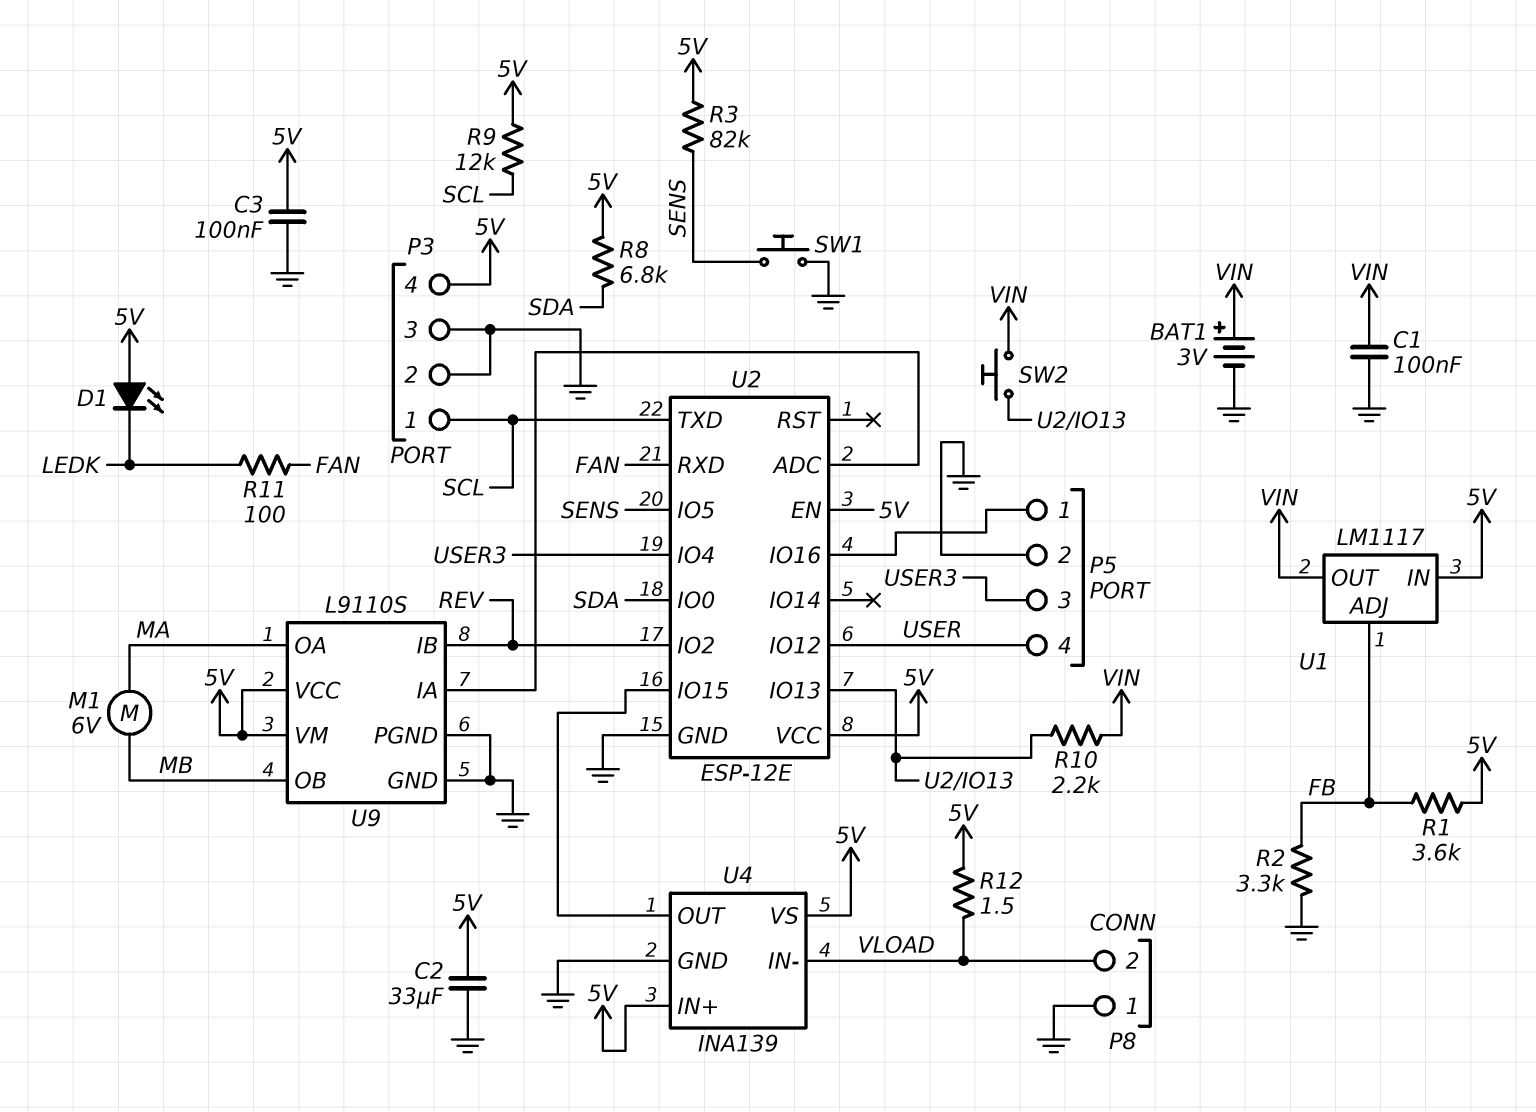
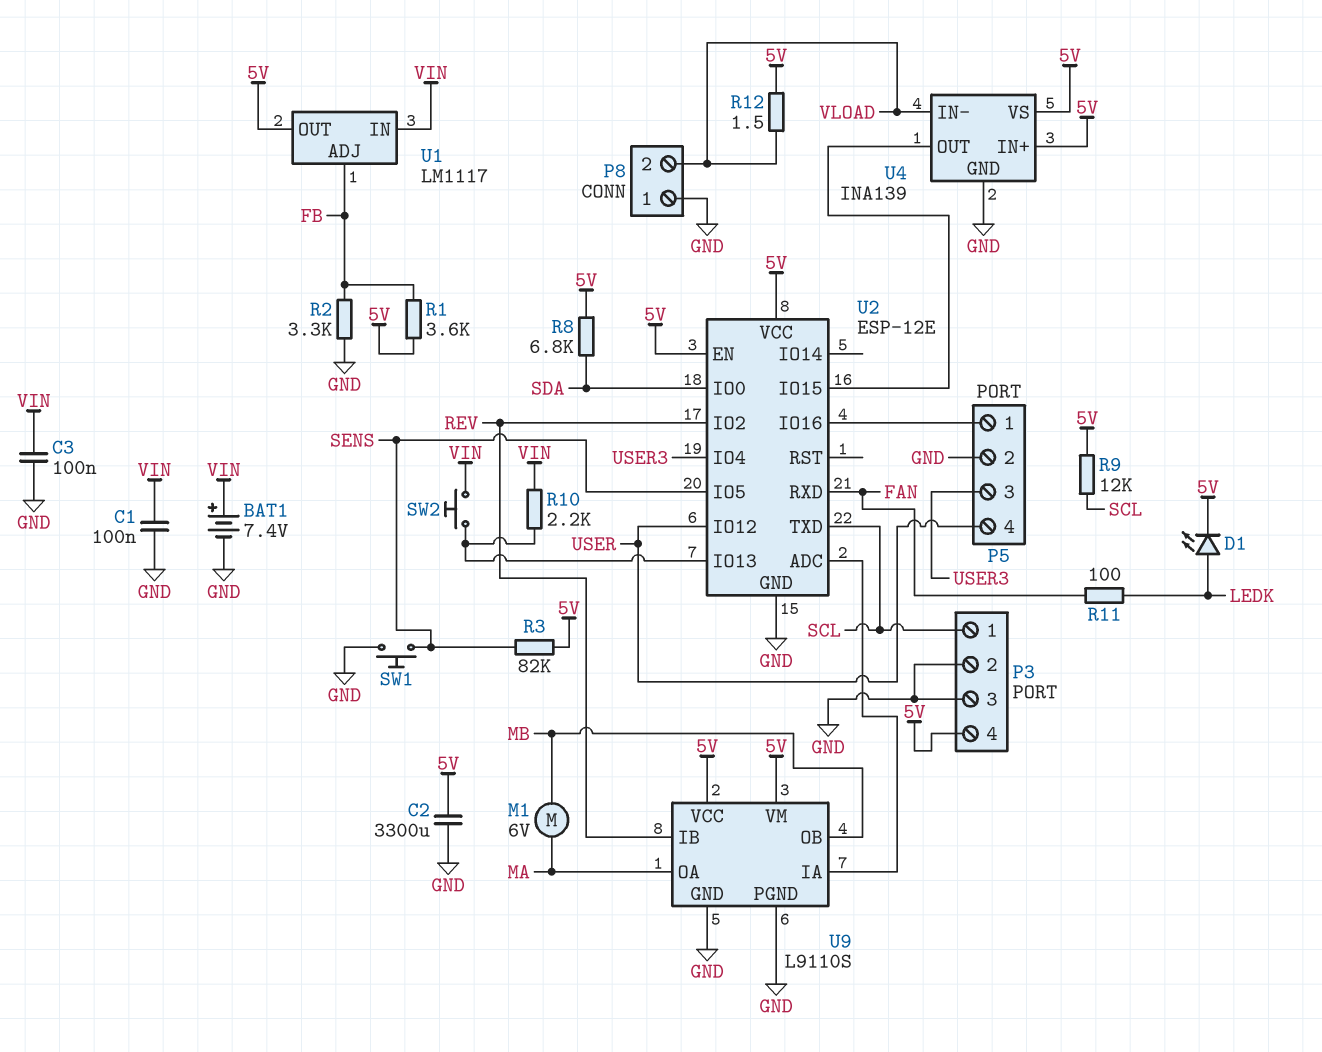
BAT1: 3V (plus VIN, minus GND) -> 7.4V (plus VIN, minus GND)
C2: 33uF (5V, GND) -> 3300uF (5V, GND)
C3: 100nF (5V, GND) -> 100nF (GND, VIN)
D1: LED (A 5V, K LEDK) -> LED (A LEDK, K 5V)
U1 pin IN: 5V -> VIN
U1 pin OUT: VIN -> 5V

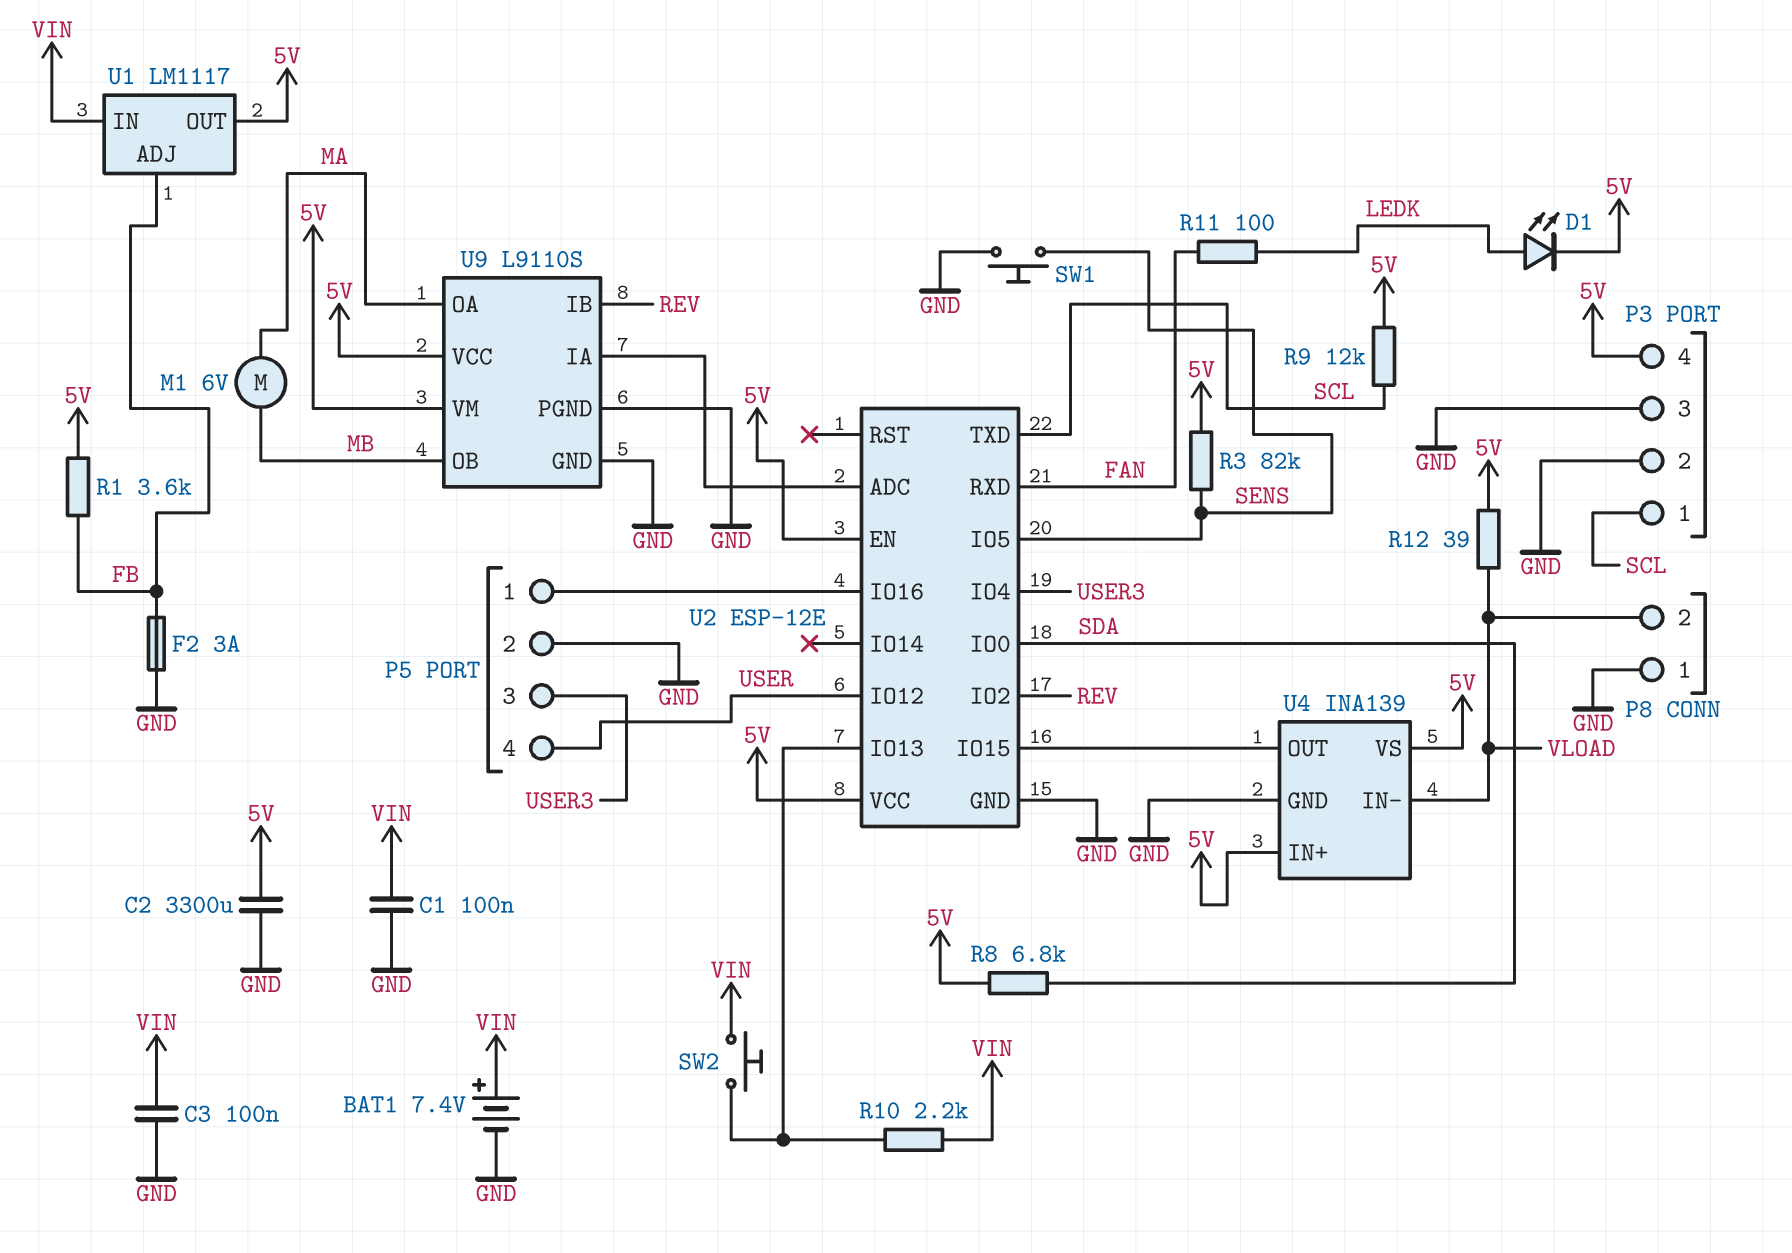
F2: none -> 3A (FB, GND)
R2: 3.3k (FB, GND) -> none
R12: 1.5 (5V, VLOAD) -> 39 (5V, VLOAD)

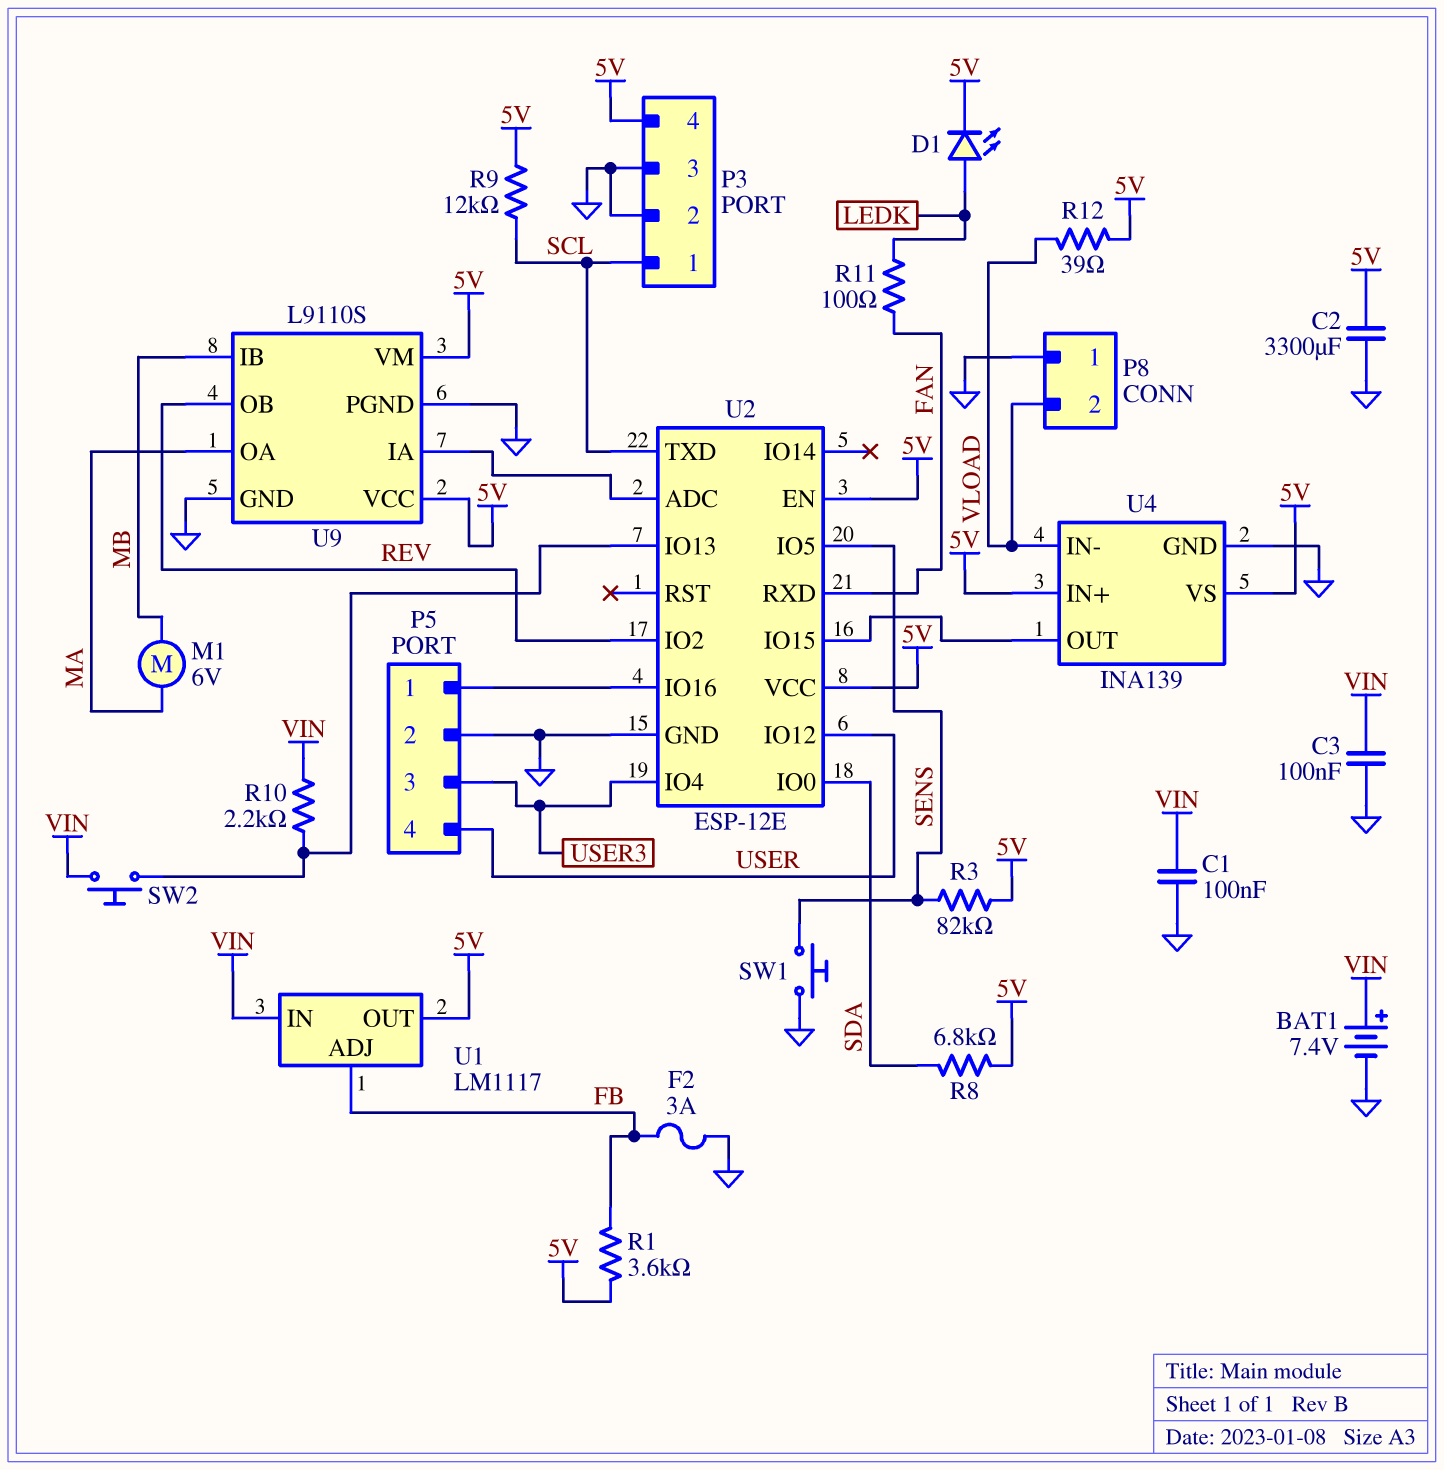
U9 pin IB: REV -> MB
U9 pin OB: MB -> REV

